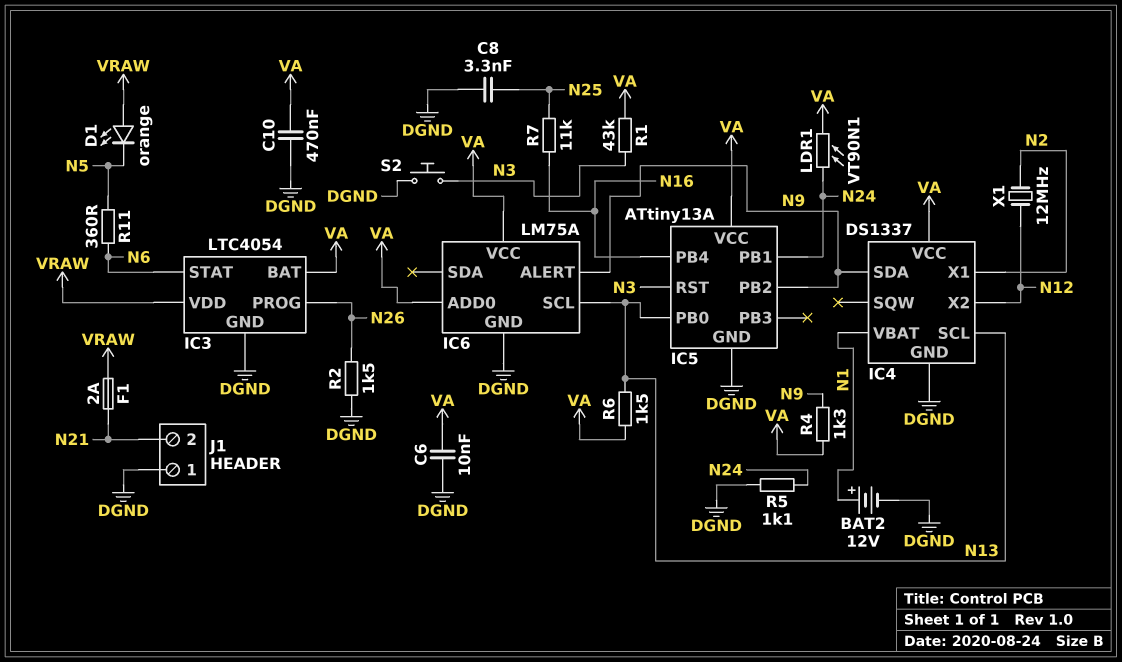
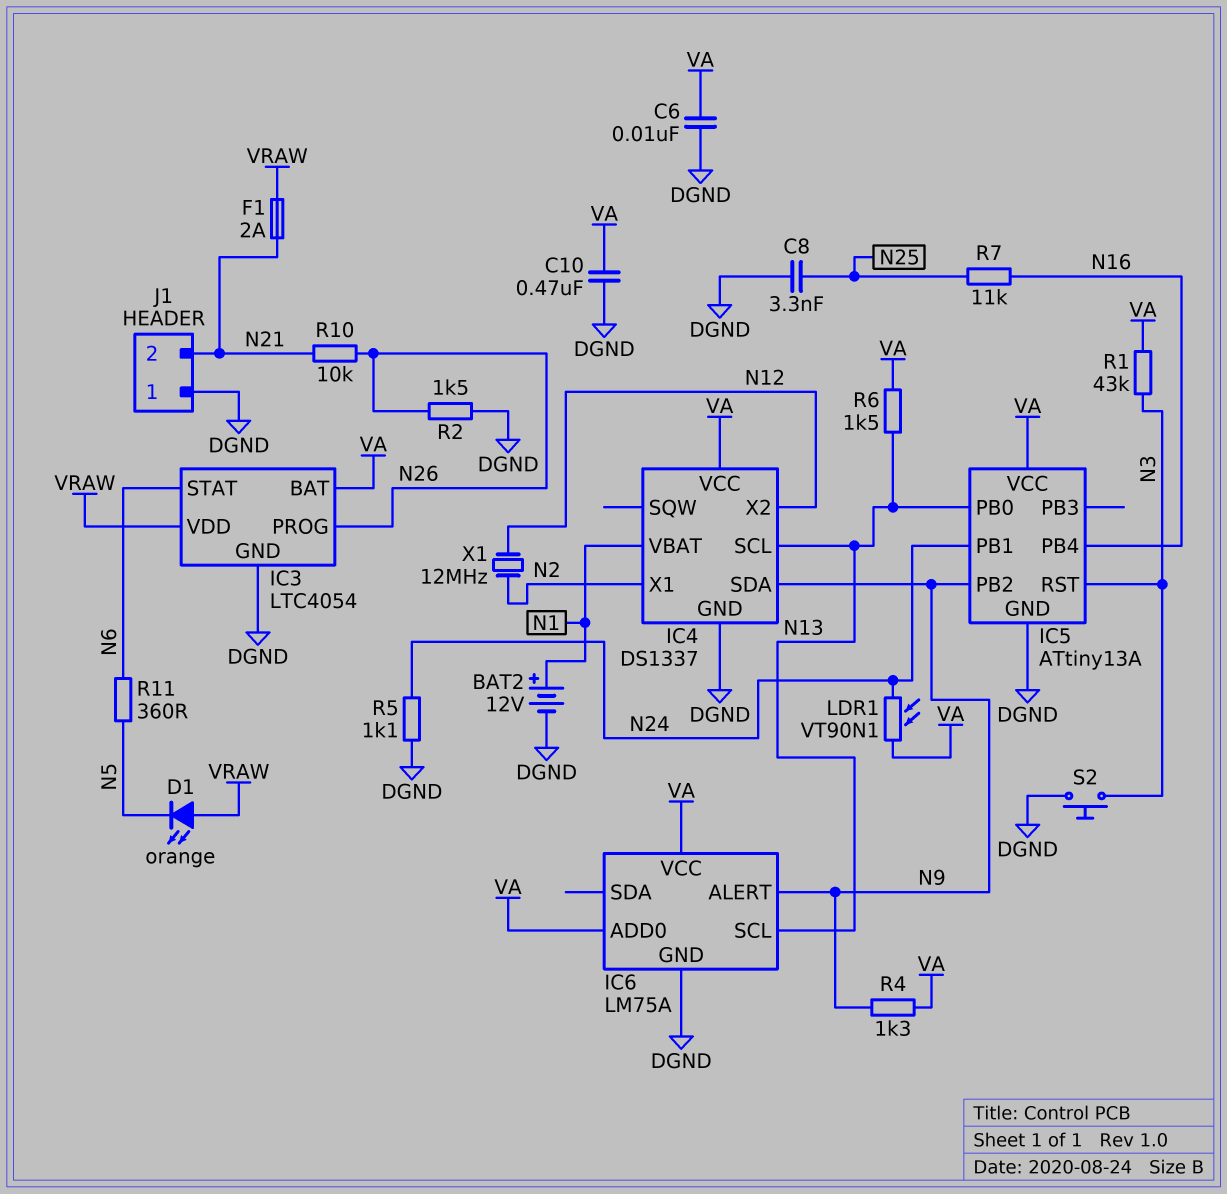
R10: none -> 10k (N21, N26)

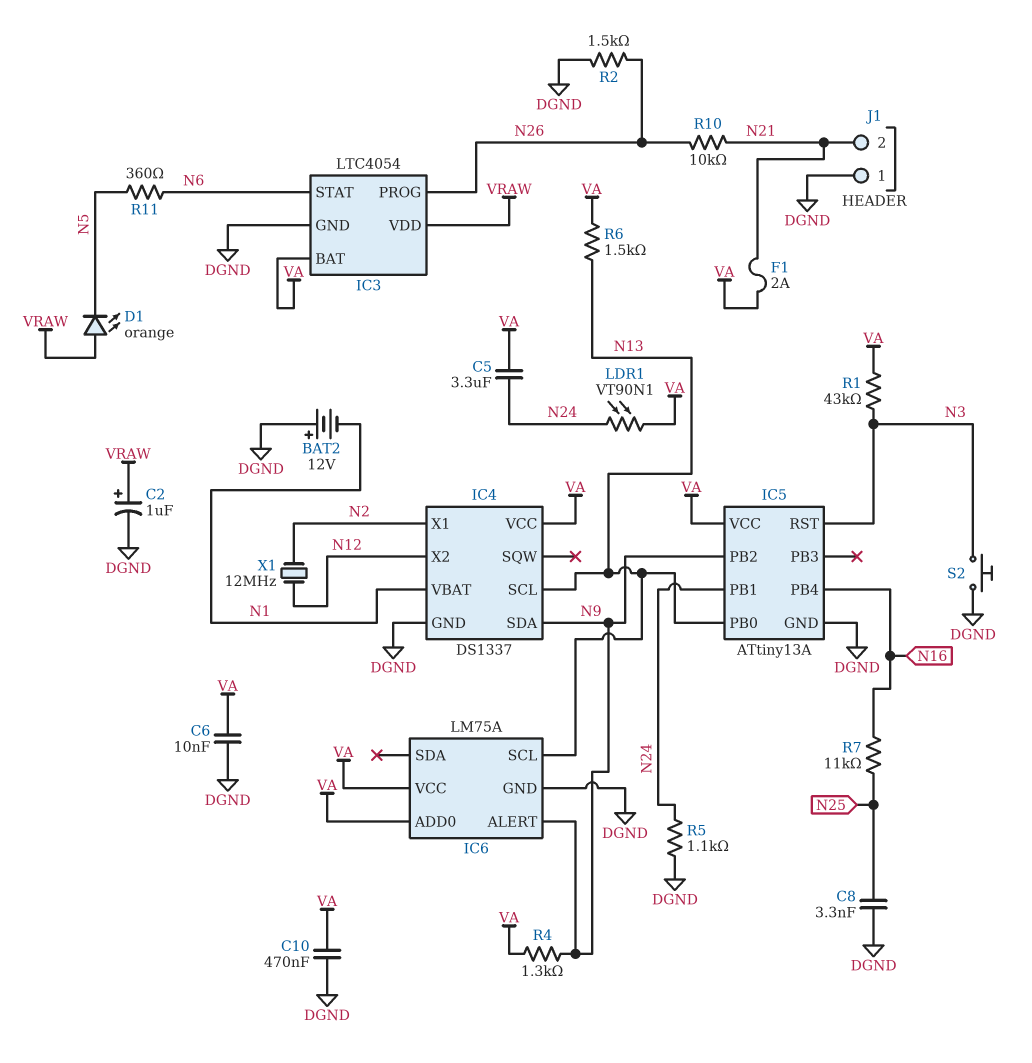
BAT2: 12V (plus N1, minus DGND) -> 12V (plus DGND, minus N1)
C2: none -> 1uF (plus VRAW, minus DGND)
C5: none -> 3.3uF (N24, VA)
F1: 2A (N21, VRAW) -> 2A (N21, VA)

